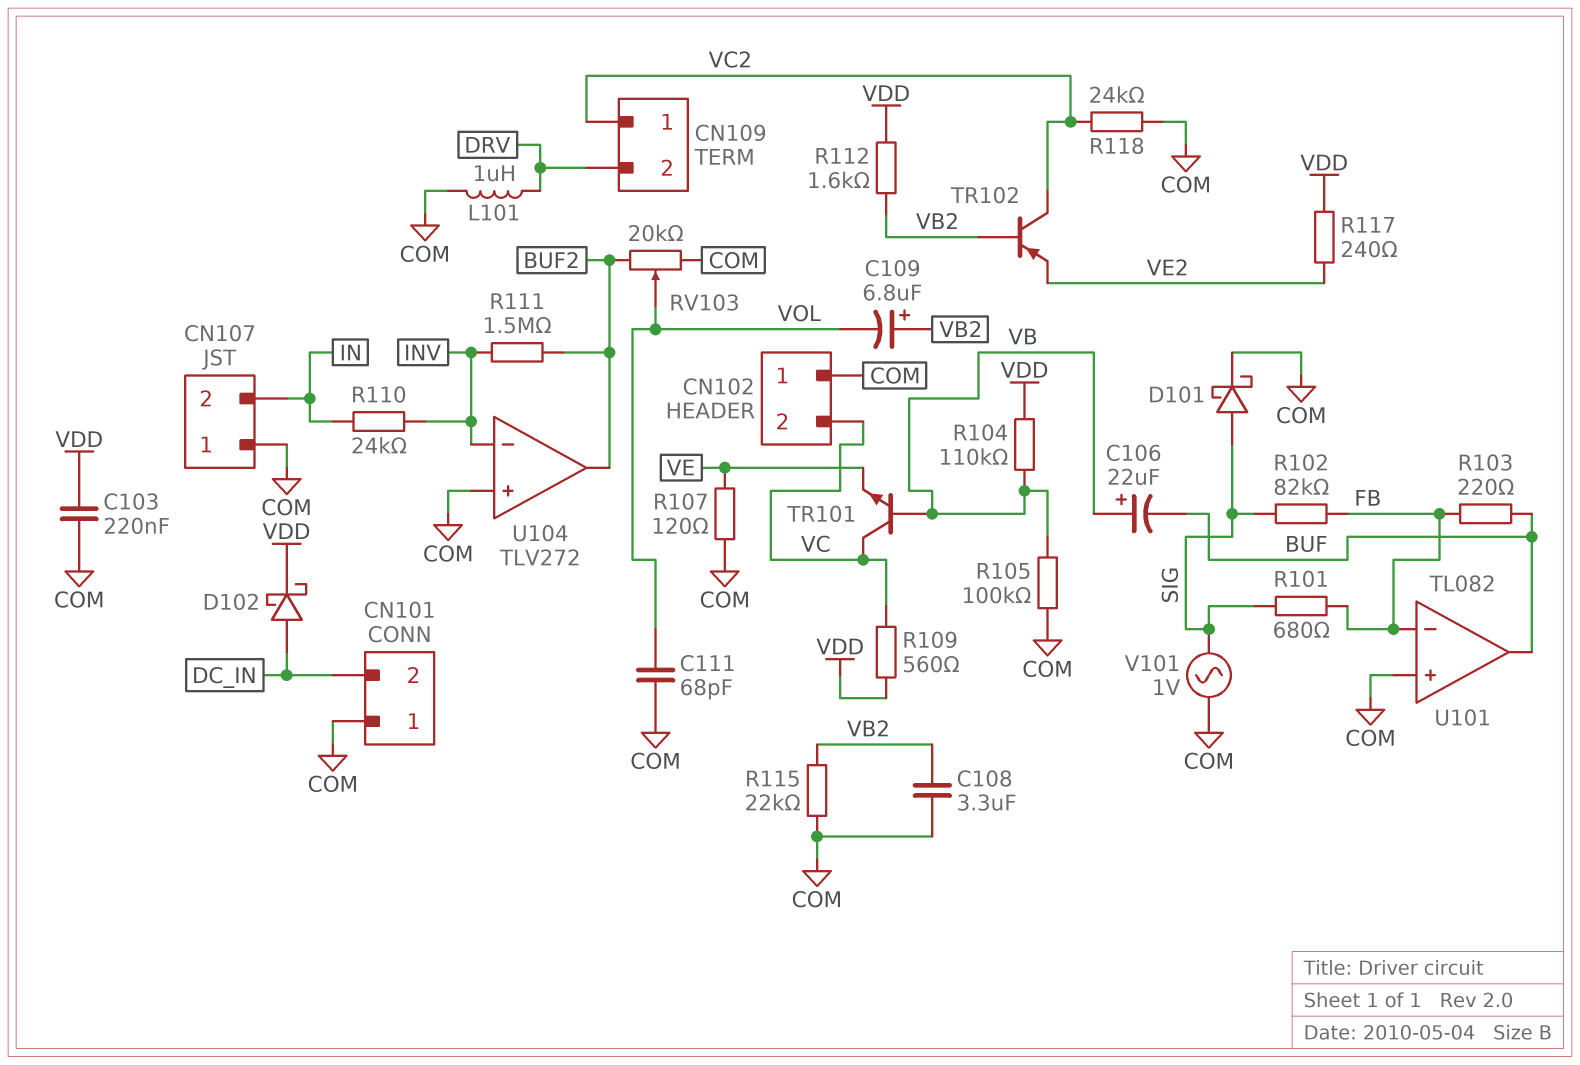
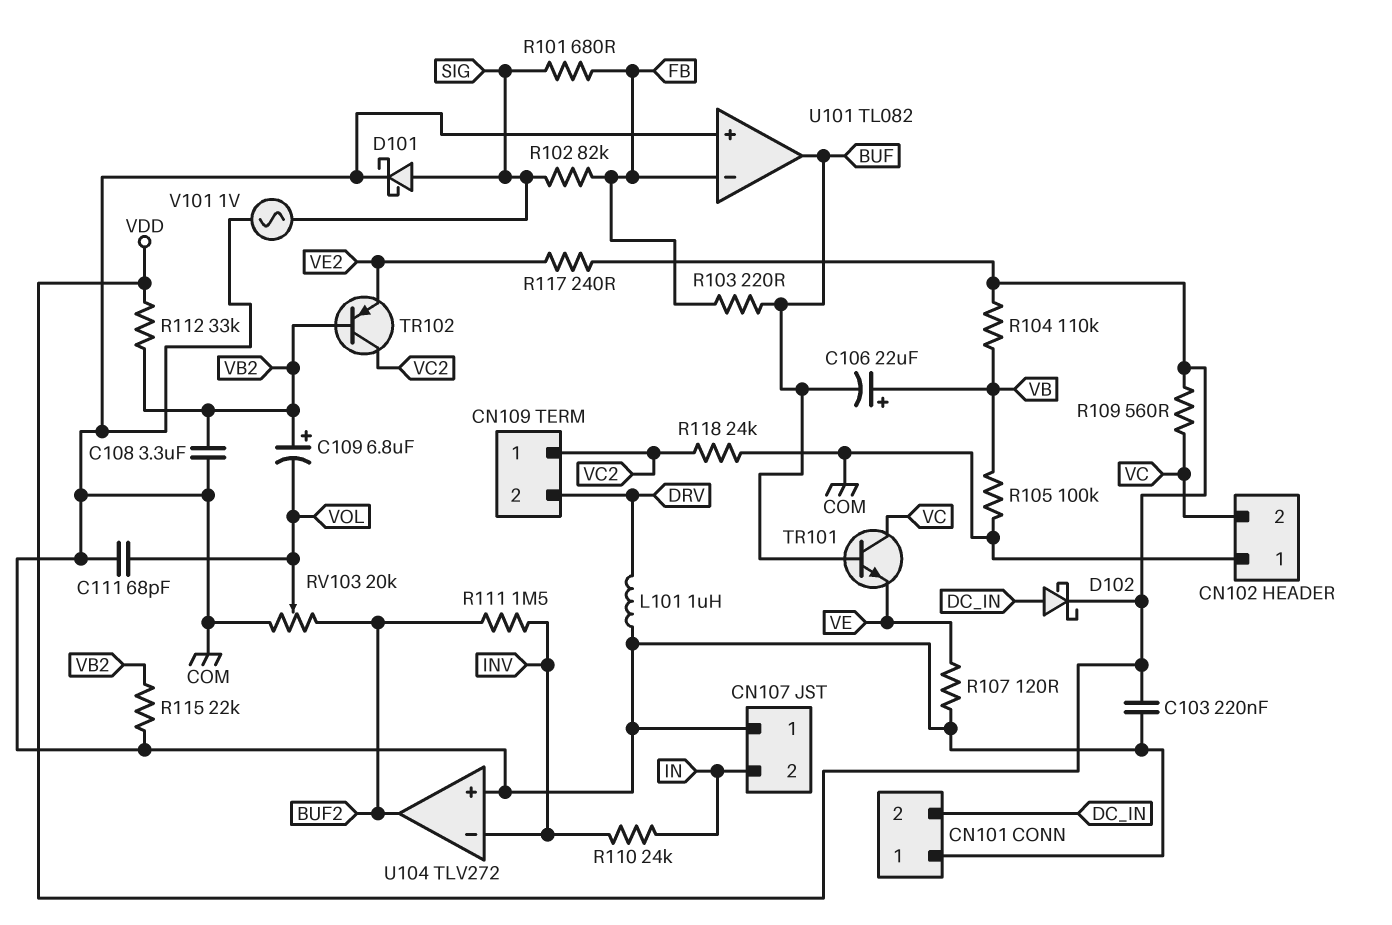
R112: 1.6k (VB2, VDD) -> 33k (VB2, VDD)
TR101: NPN (B VB, C VC, E VE) -> NPN (B BUF, C VC, E VE)

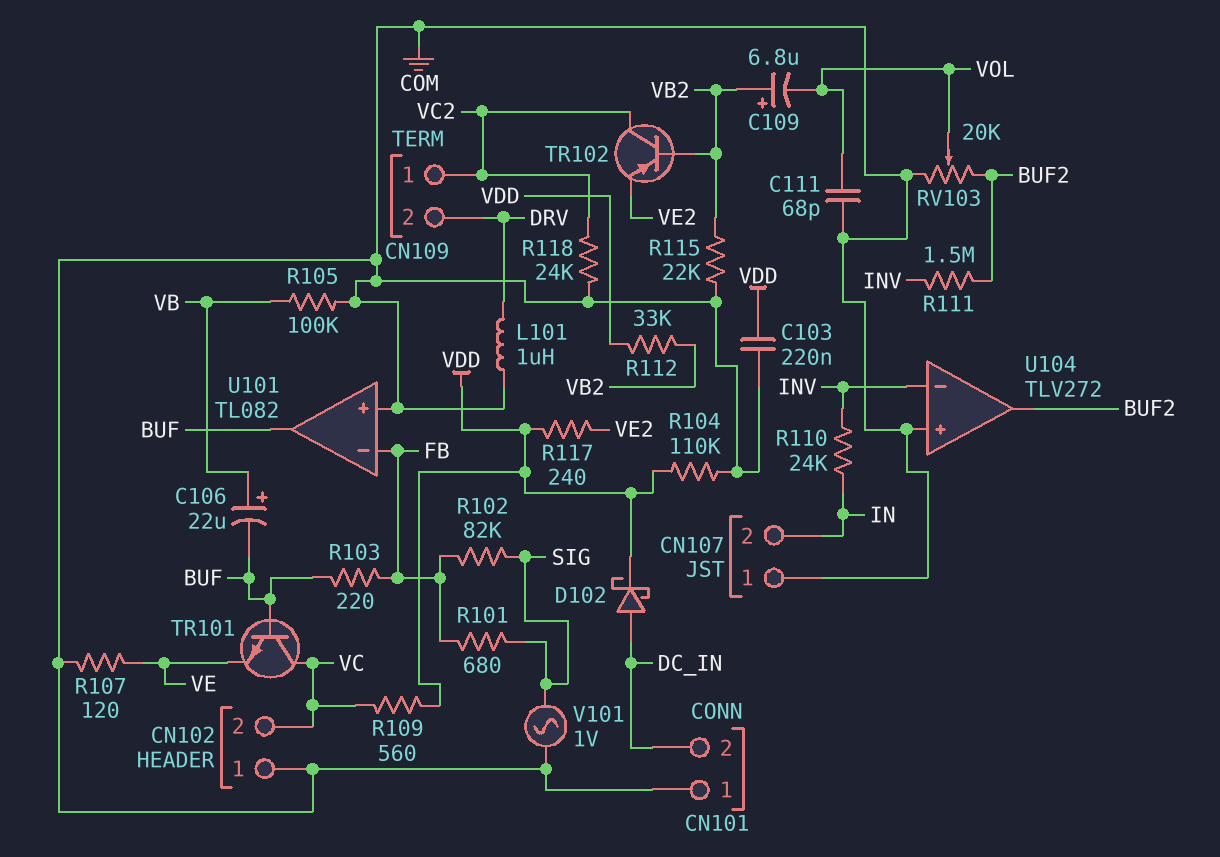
C108: 3.3uF (COM, VB2) -> none
D101: schottky (A SIG, K COM) -> none
R104: 110k (VB, VDD) -> 110k (COM, VDD)

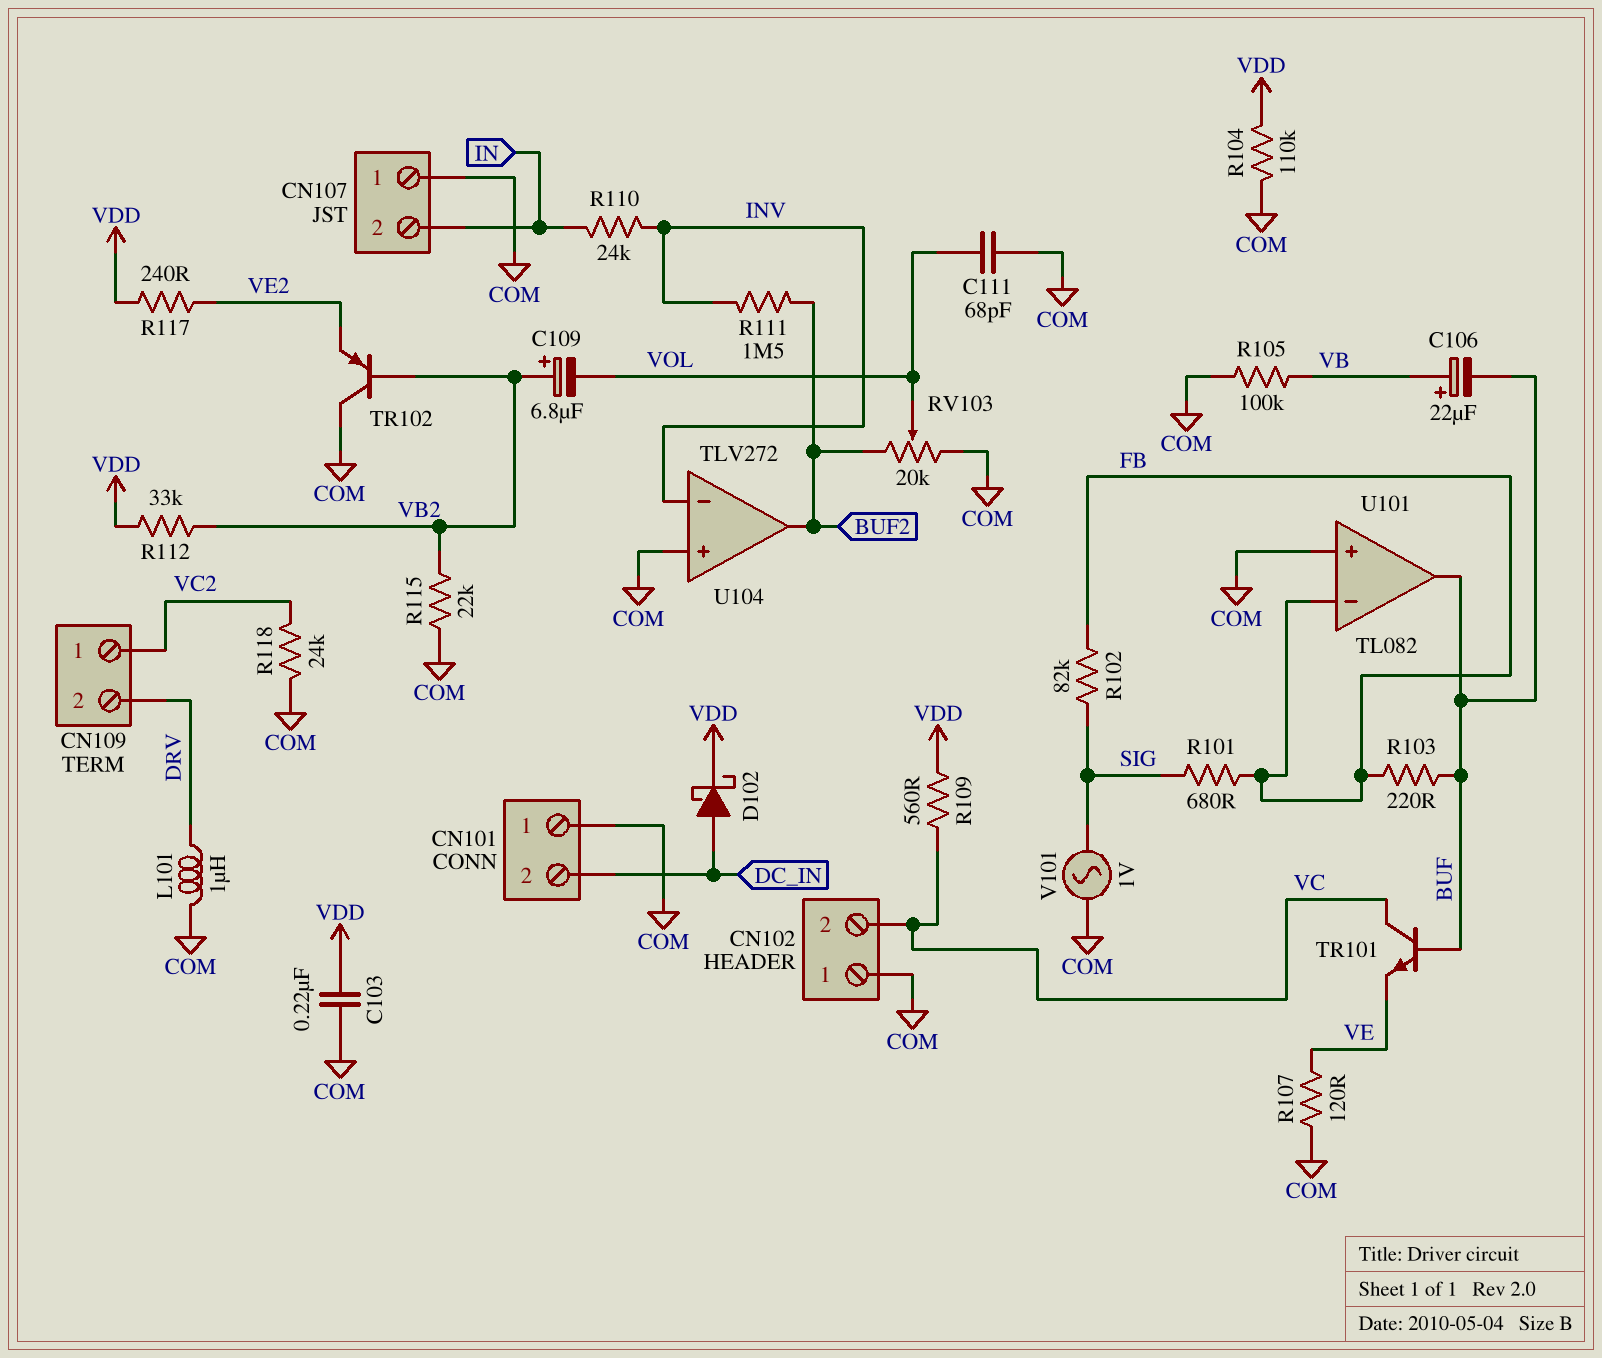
TR102: PNP (B VB2, C VC2, E VE2) -> PNP (B VB2, C COM, E VE2)

